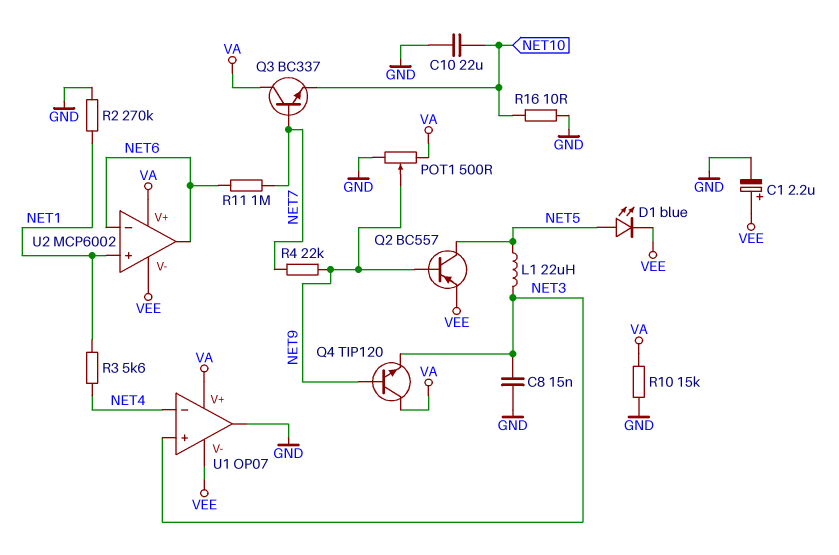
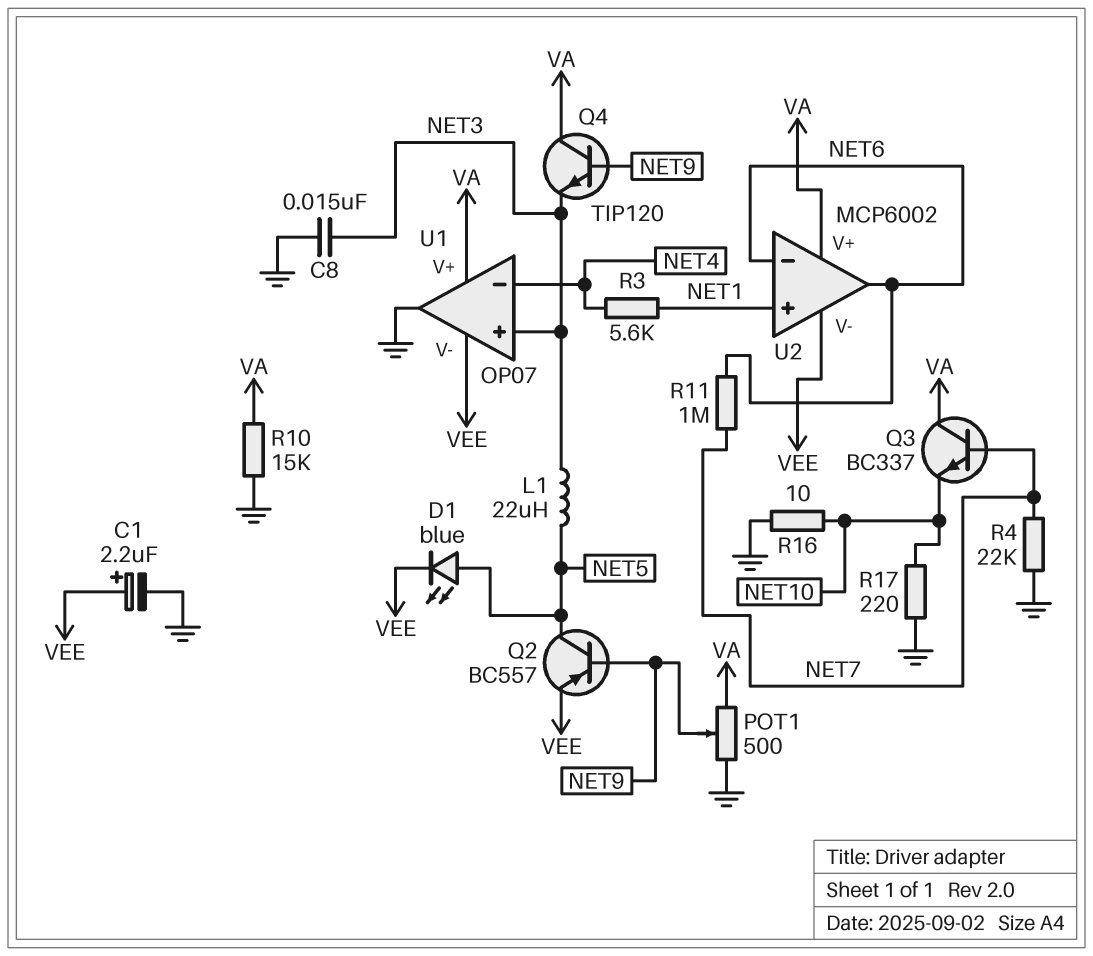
C10: 22uF (GND, NET10) -> none
R2: 270k (GND, NET1) -> none
R4: 22k (NET7, NET9) -> 22k (GND, NET7)
R17: none -> 220 (GND, NET10)

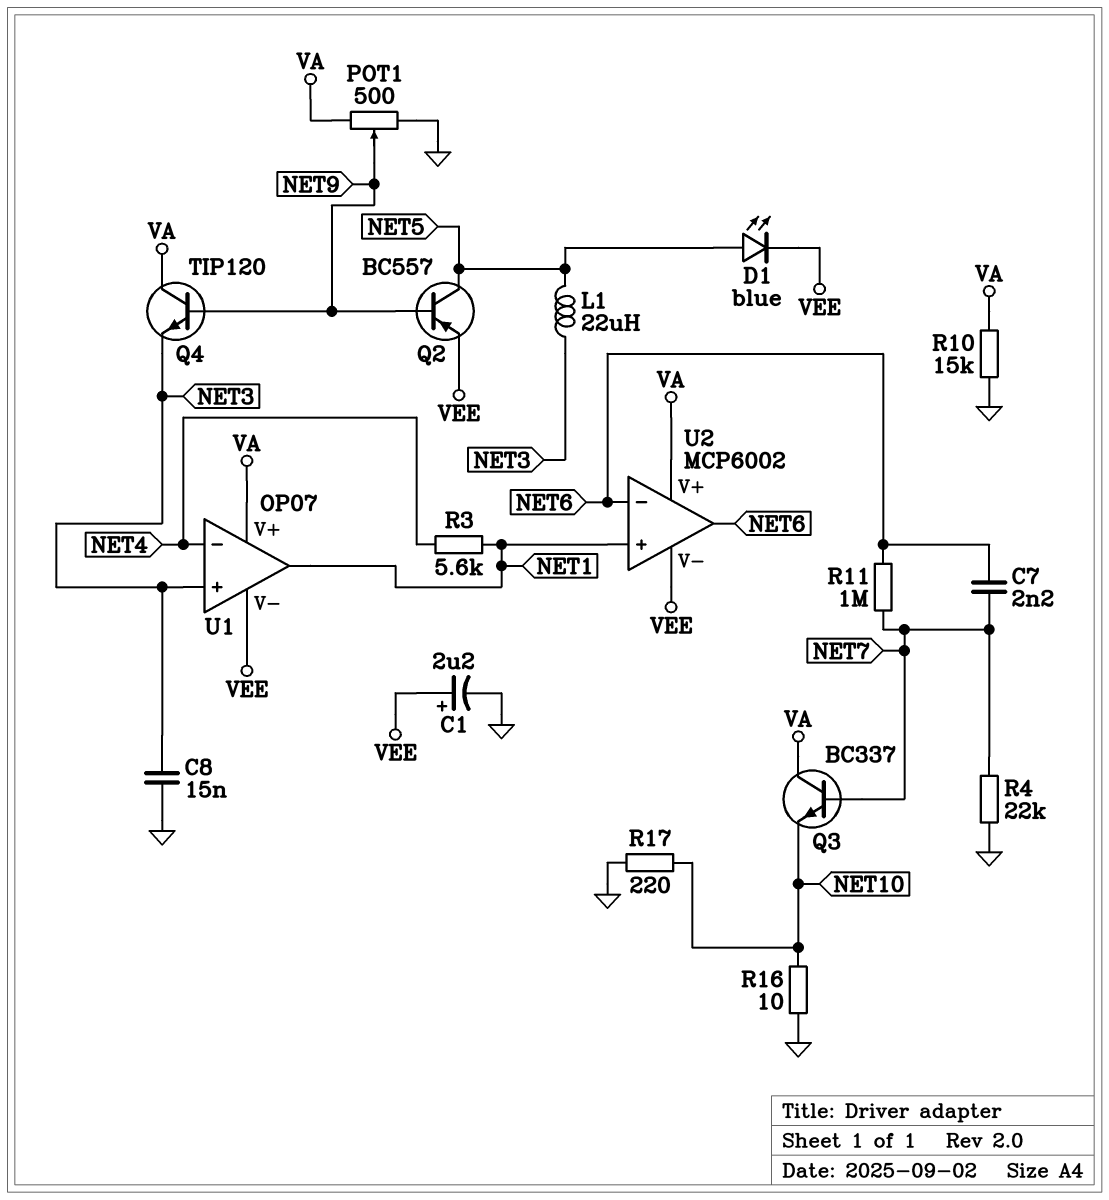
C7: none -> 2.2nF (NET6, NET7)
U1 pin out: GND -> NET1

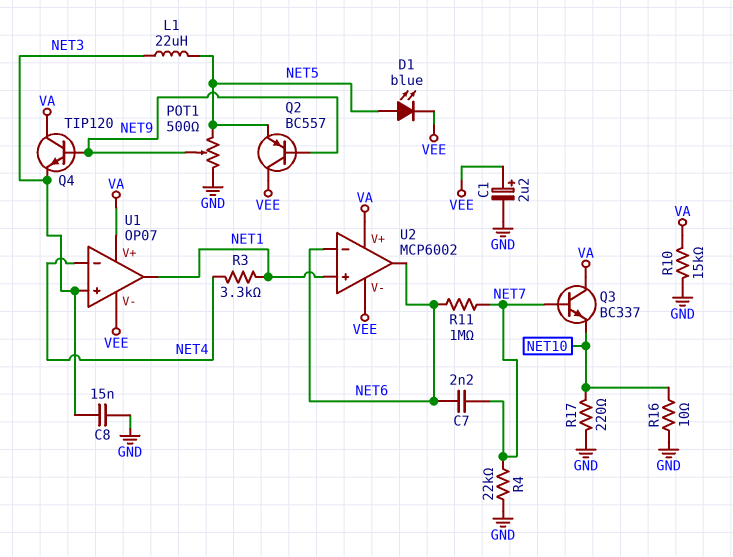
POT1: 500 (GND, VA, wiper NET9) -> 500 (GND, NET5, wiper NET9)
Q2: PNP BC557 (B NET9, C NET5, E VEE) -> PNP BC557 (B NET9, C VEE, E NET5)
R3: 5.6k (NET1, NET4) -> 3.3k (NET1, NET4)

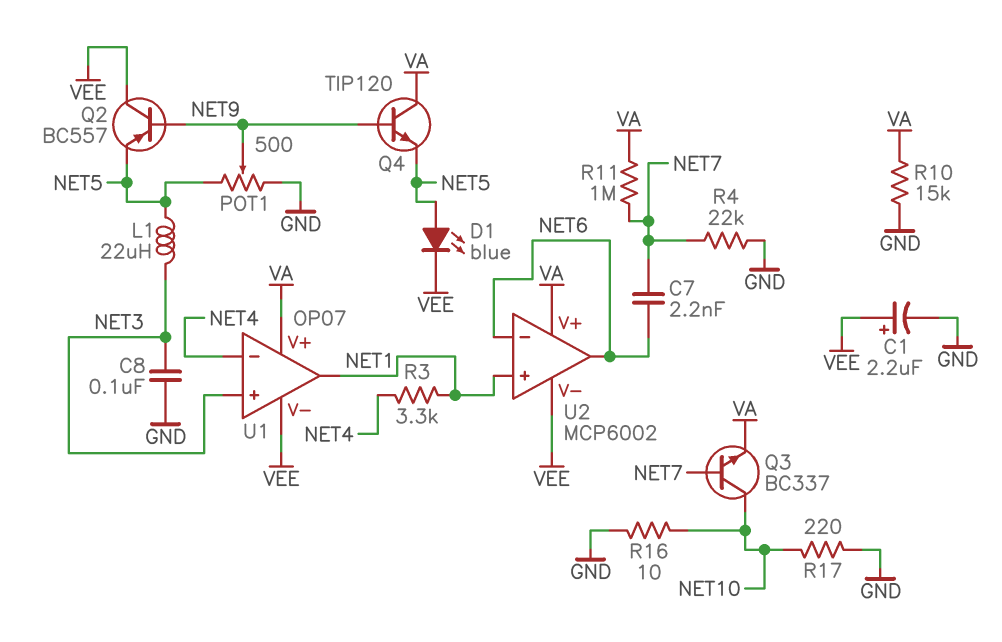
C8: 15nF (GND, NET3) -> 100nF (GND, NET3)
Q3: NPN BC337 (B NET7, C VA, E NET10) -> NPN BC337 (B NET7, C NET10, E VA)
Q4: NPN TIP120 (B NET9, C VA, E NET3) -> NPN TIP120 (B NET9, C VA, E NET5)
R11: 1M (NET6, NET7) -> 1M (NET7, VA)

